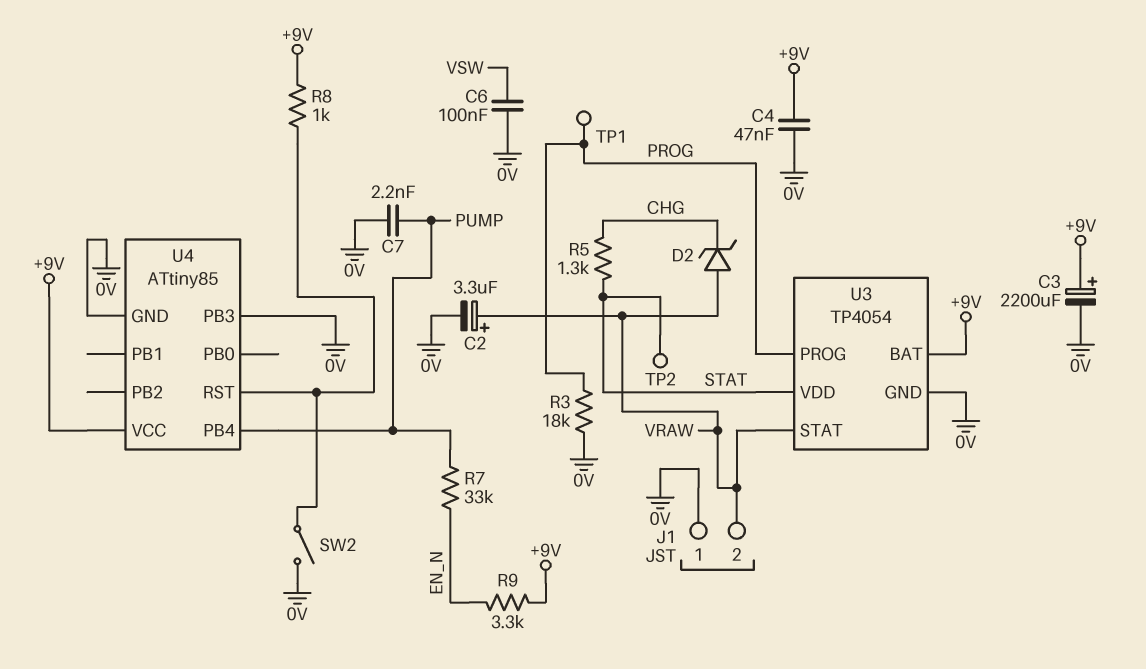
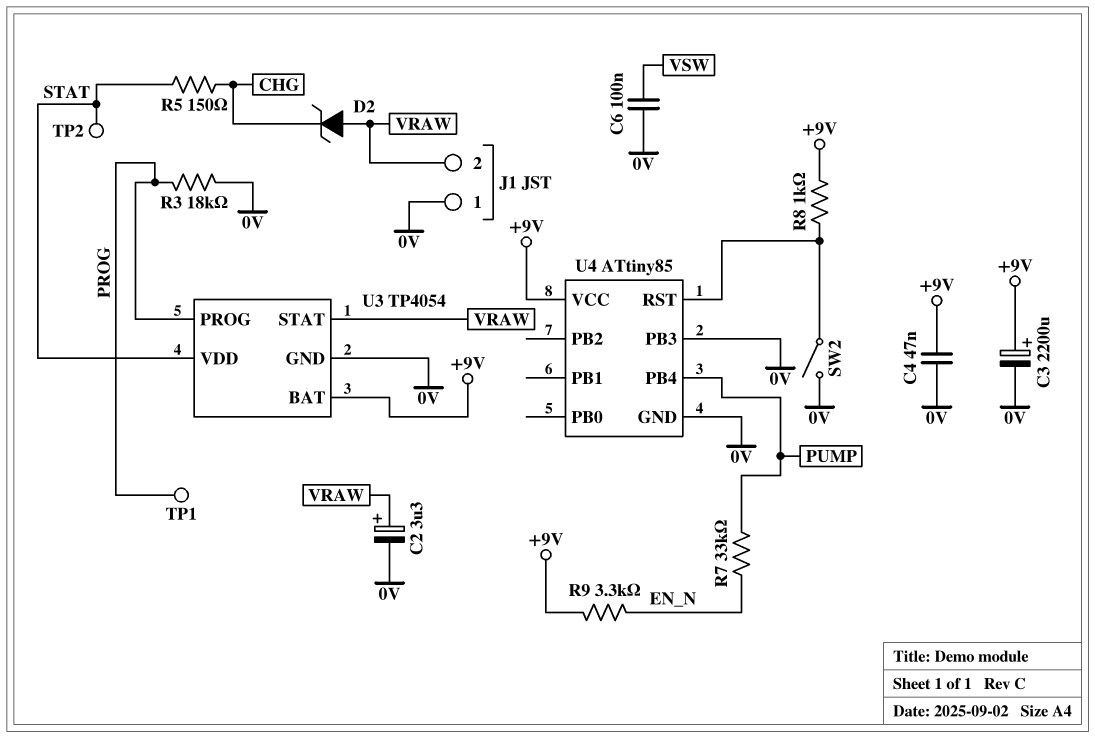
C7: 2.2nF (0V, PUMP) -> none
R5: 1.3k (CHG, STAT) -> 150 (CHG, STAT)

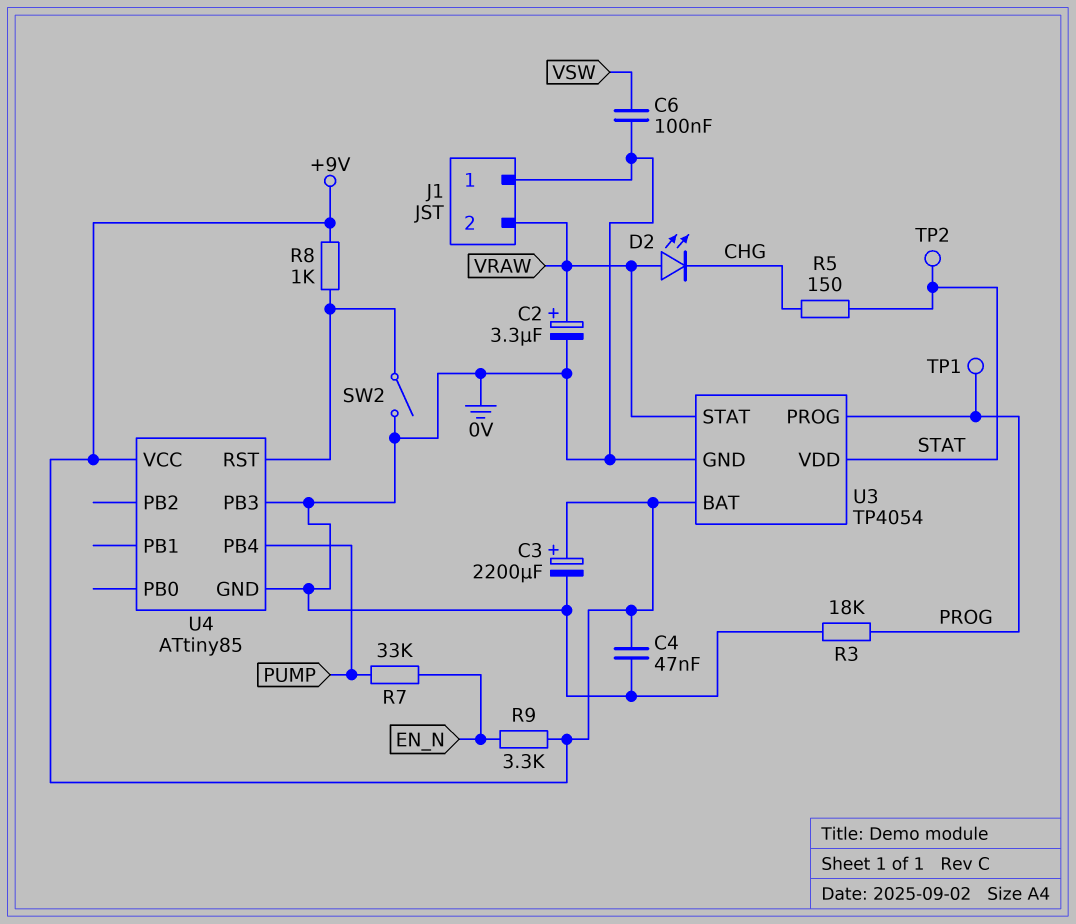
D2: zener (A VRAW, K CHG) -> LED (A VRAW, K CHG)

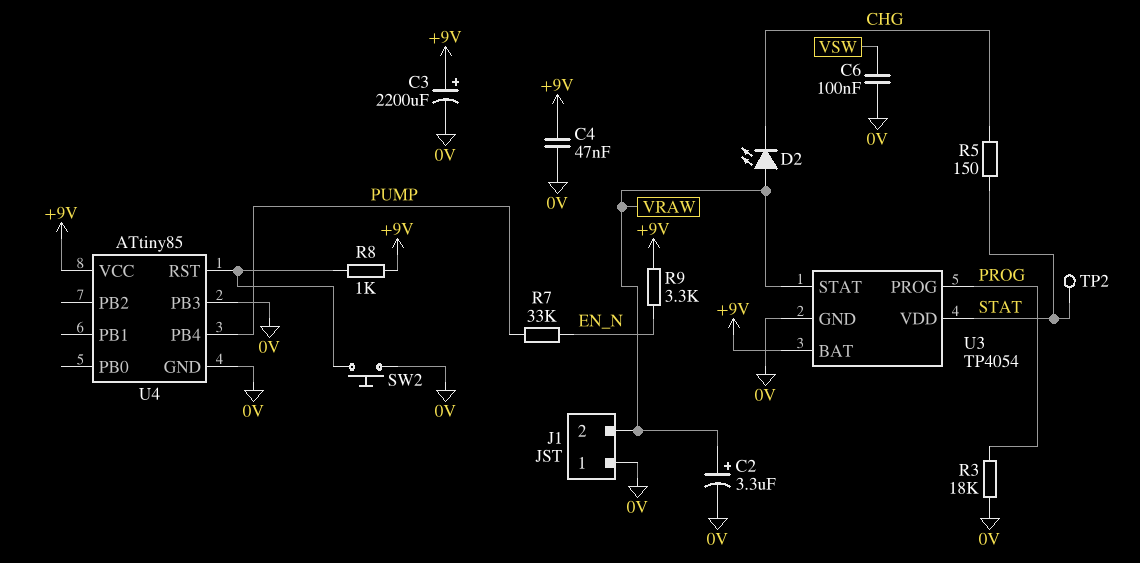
SW2: switch (0V, U4/RST) -> button (0V, U4/RST)
TP1: test point (PROG) -> none

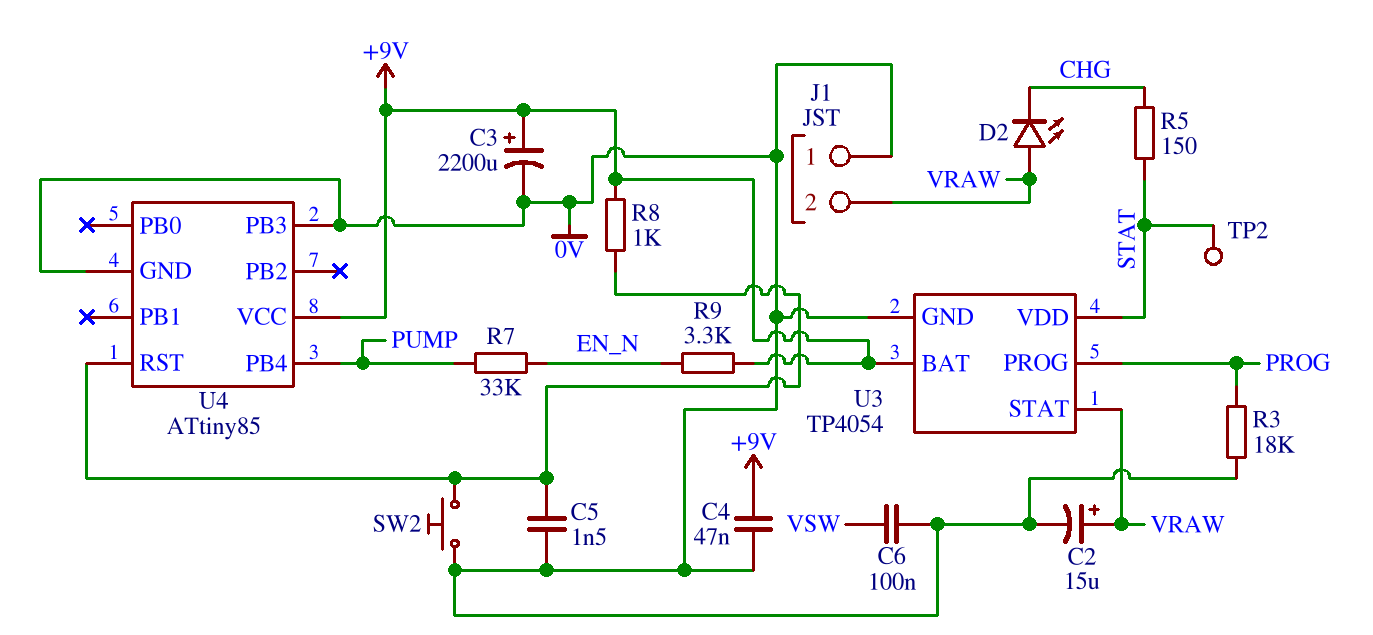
C2: 3.3uF (plus VRAW, minus 0V) -> 15uF (plus VRAW, minus 0V)
C5: none -> 1.5nF (0V, U4/RST)

